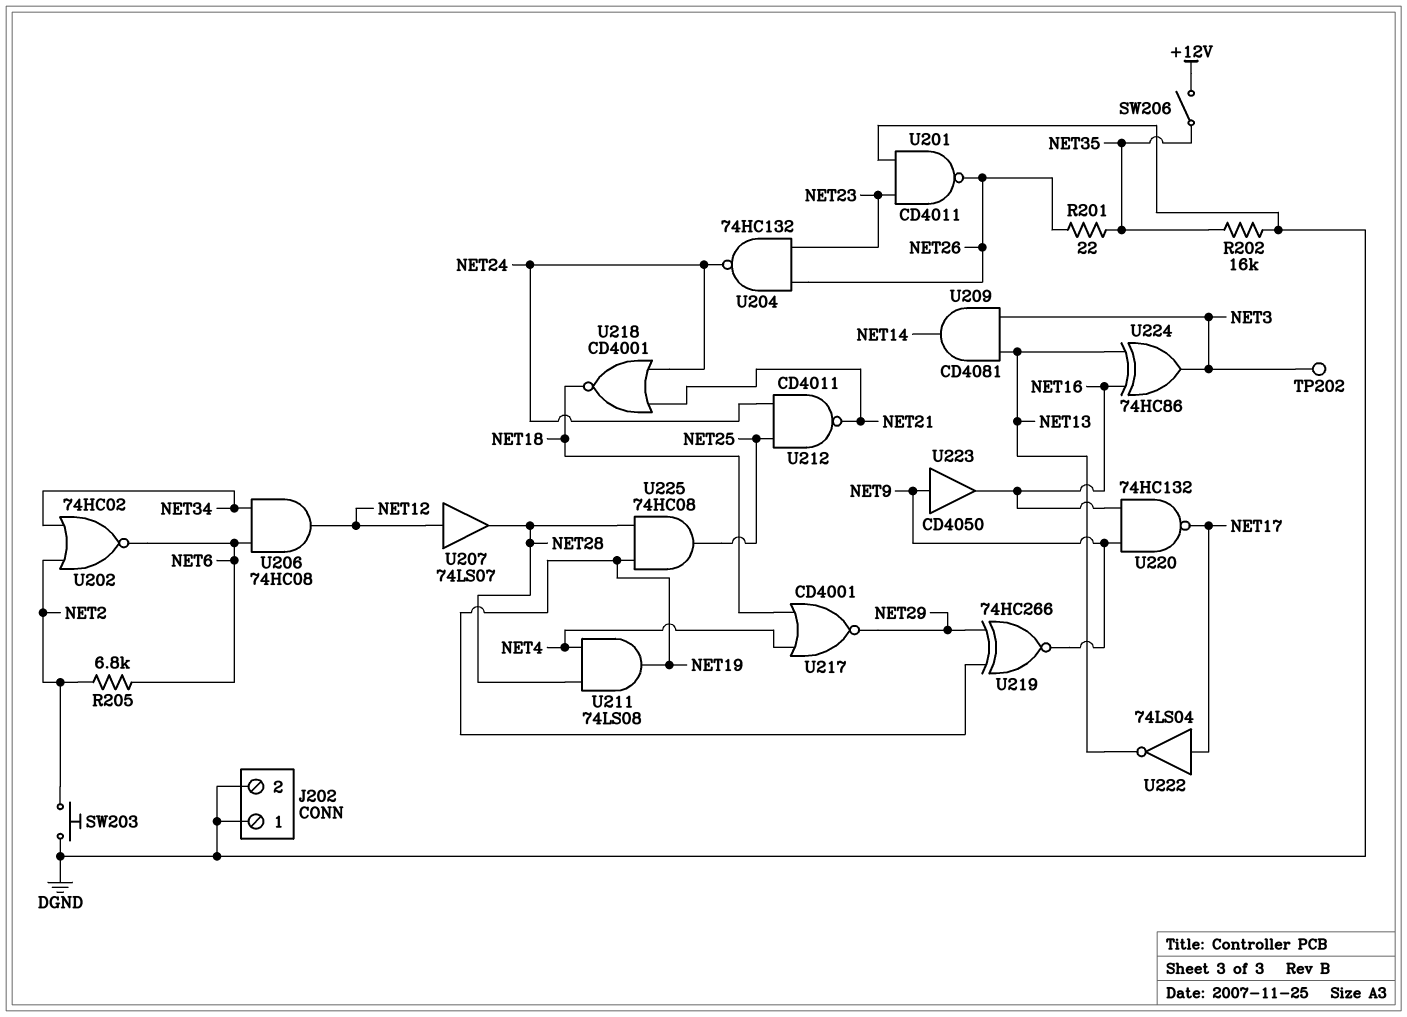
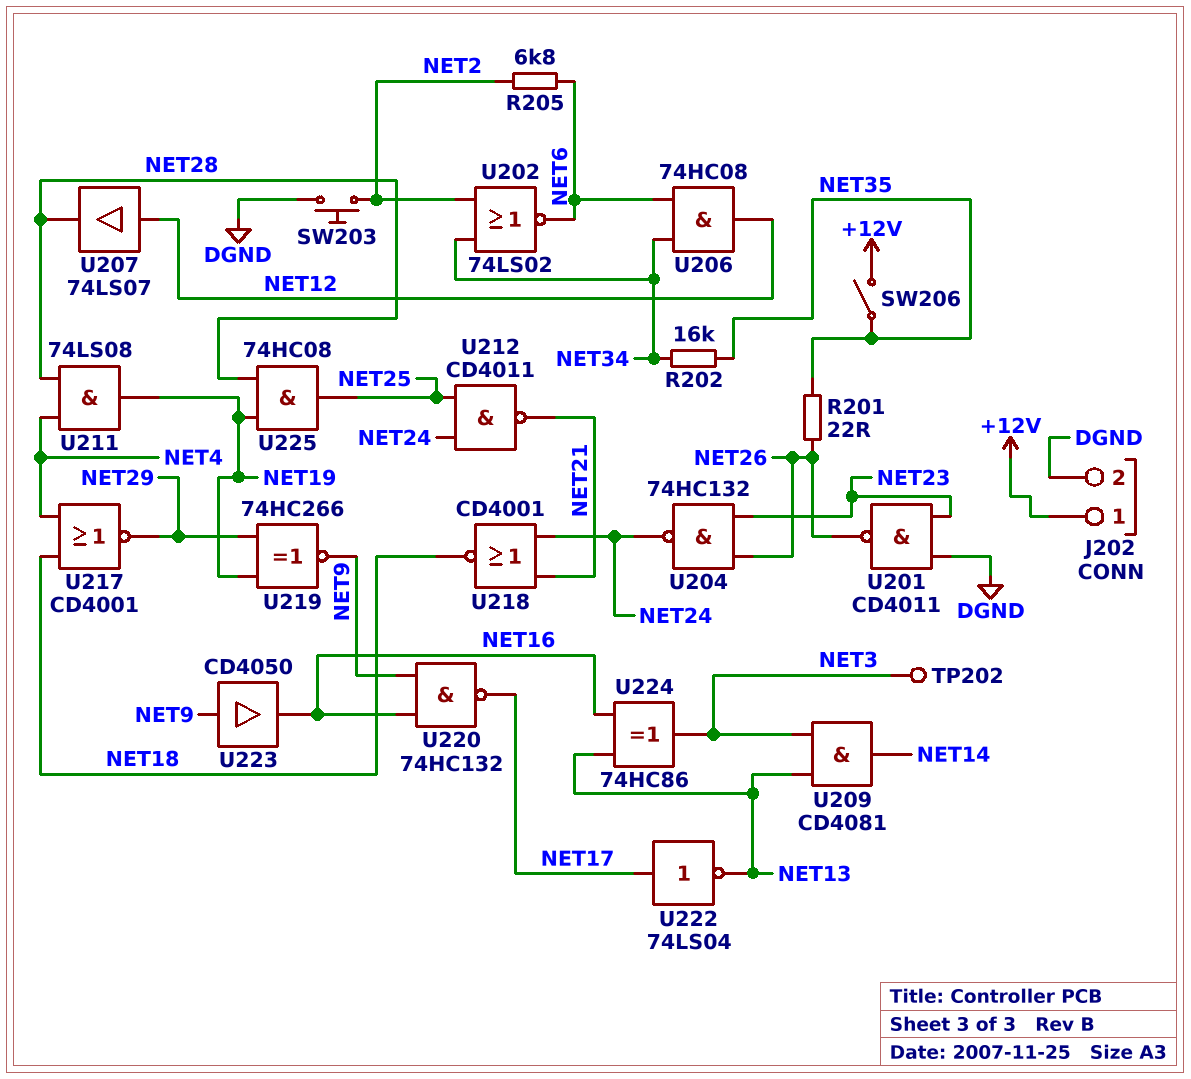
J202 pin 1: DGND -> +12V
R202: 16k (DGND, NET35) -> 16k (NET34, NET35)
U202: NOR 74HC02 (in NET2, in NET34, out NET6) -> NOR 74LS02 (in NET2, in NET34, out NET6)

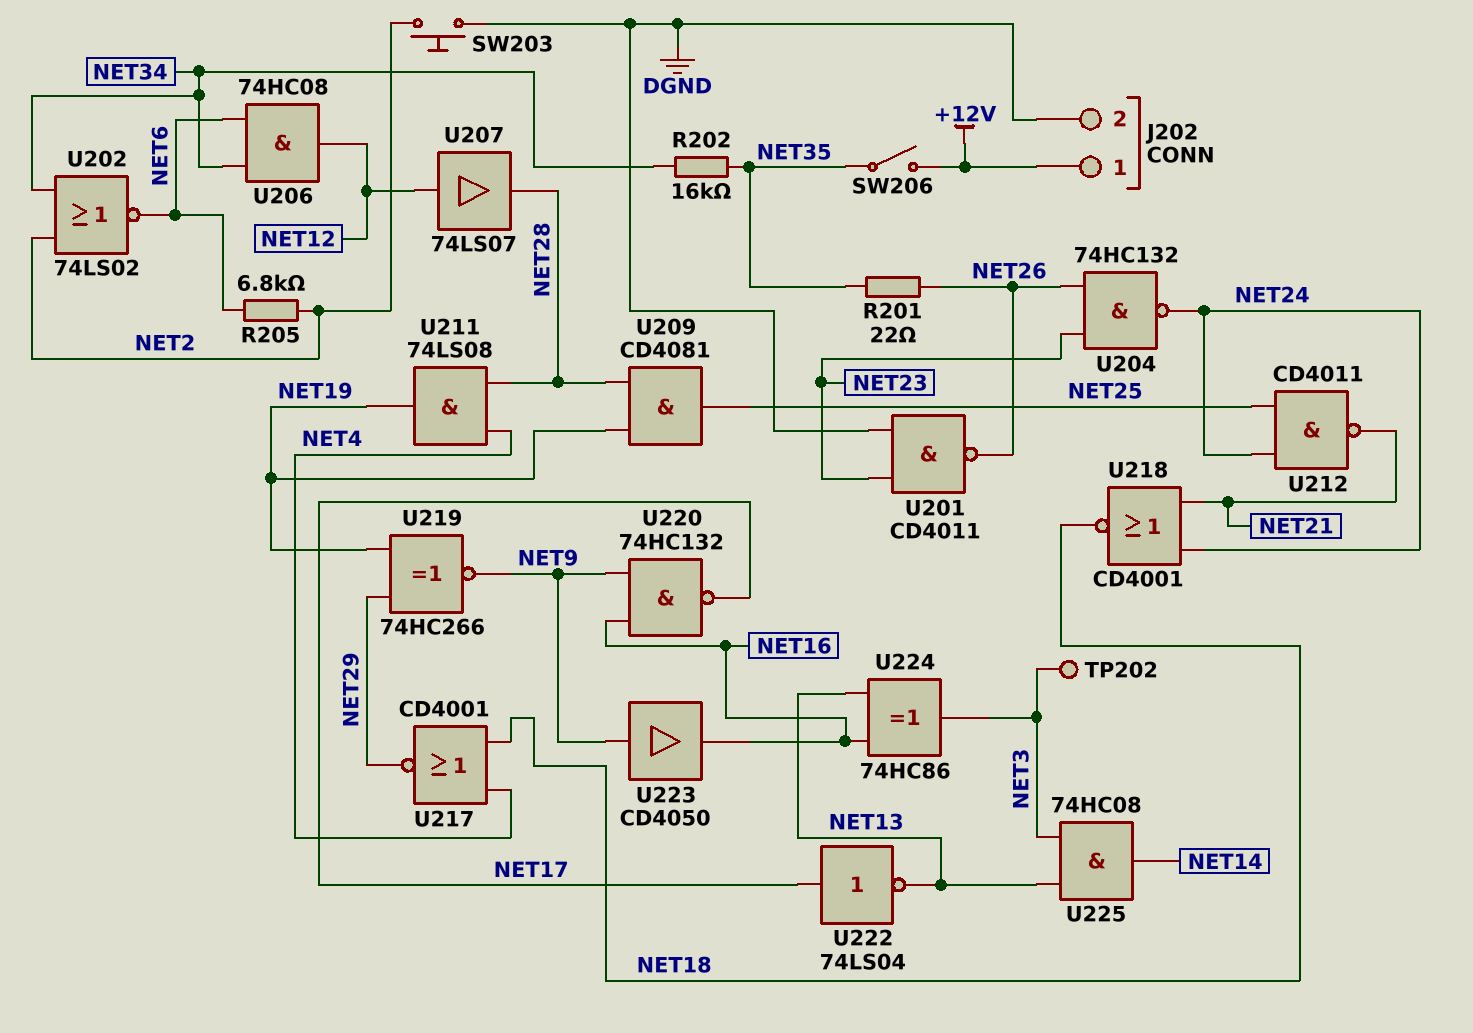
U209: AND CD4081 (in NET3, in NET13, out NET14) -> AND CD4081 (in NET19, in NET28, out NET25)
U225: AND 74HC08 (in NET19, in NET28, out NET25) -> AND 74HC08 (in NET3, in NET13, out NET14)

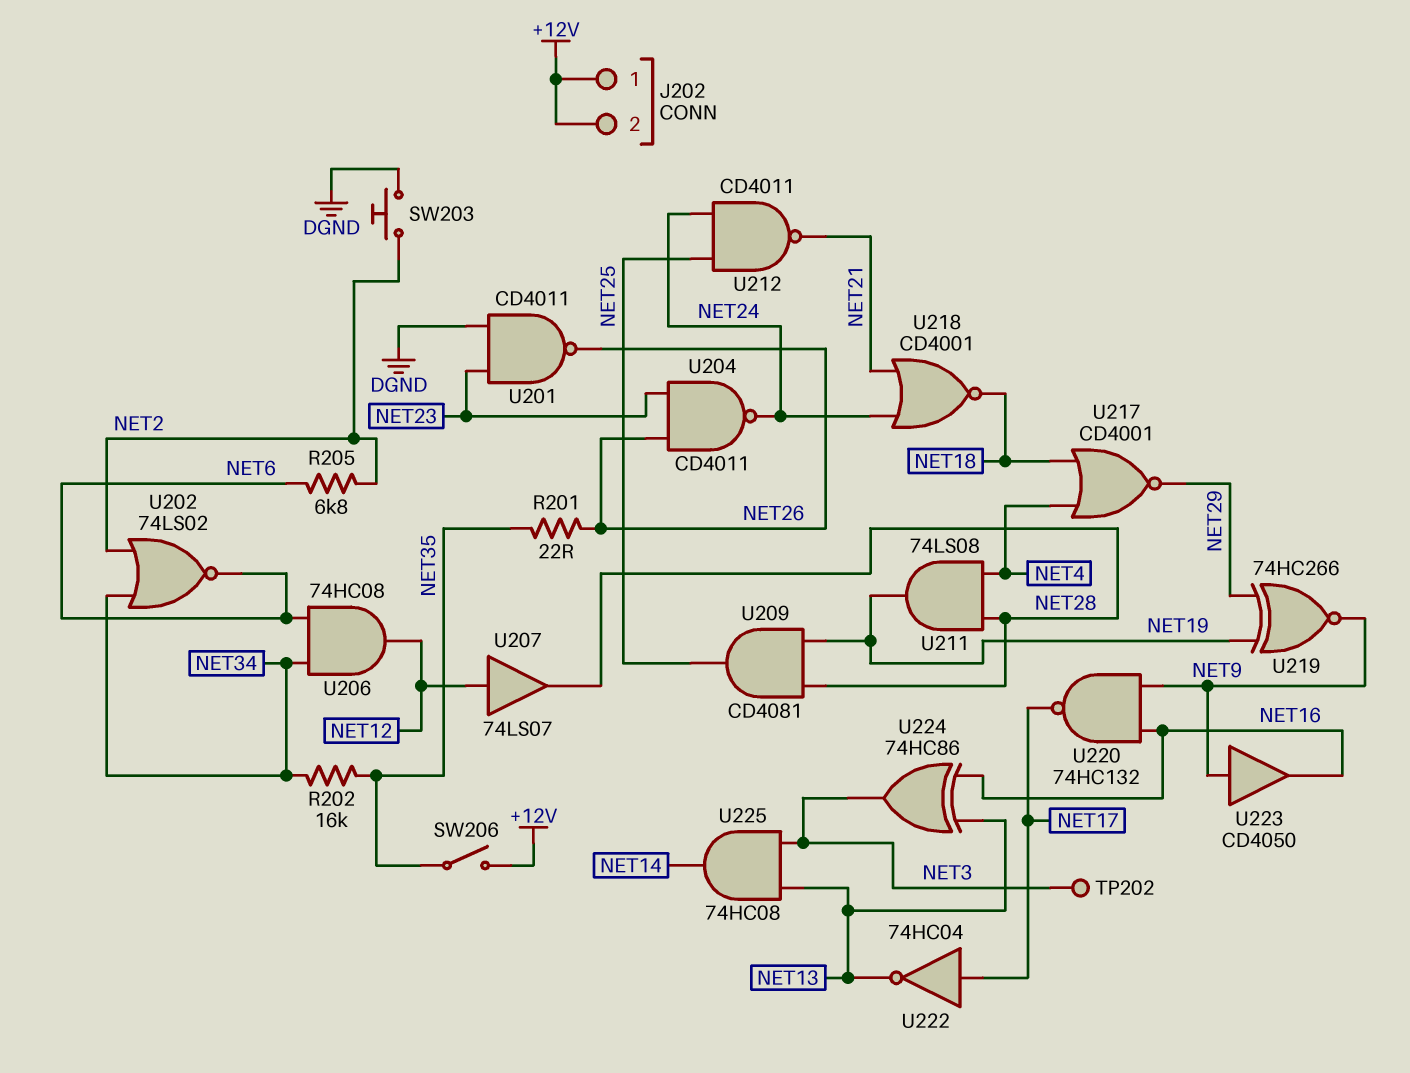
J202 pin 2: DGND -> +12V
U204: NAND 74HC132 (in NET23, in NET26, out NET24) -> NAND CD4011 (in NET23, in NET26, out NET24)
U222: NOT 74LS04 (in NET17, out NET13) -> NOT 74HC04 (in NET17, out NET13)

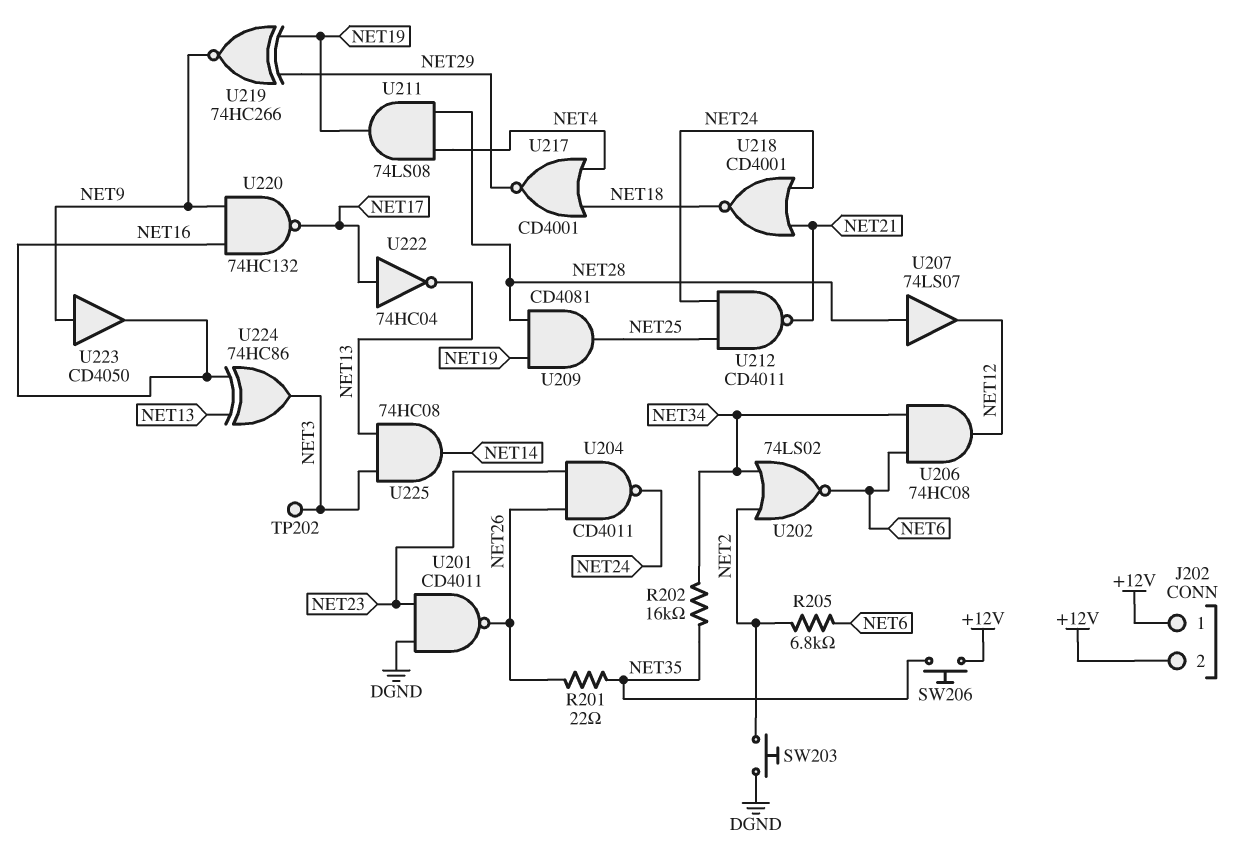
SW206: switch (+12V, NET35) -> button (+12V, NET35)
U207: buffer 74LS07 (in NET12, out NET28) -> buffer 74LS07 (in NET28, out NET12)

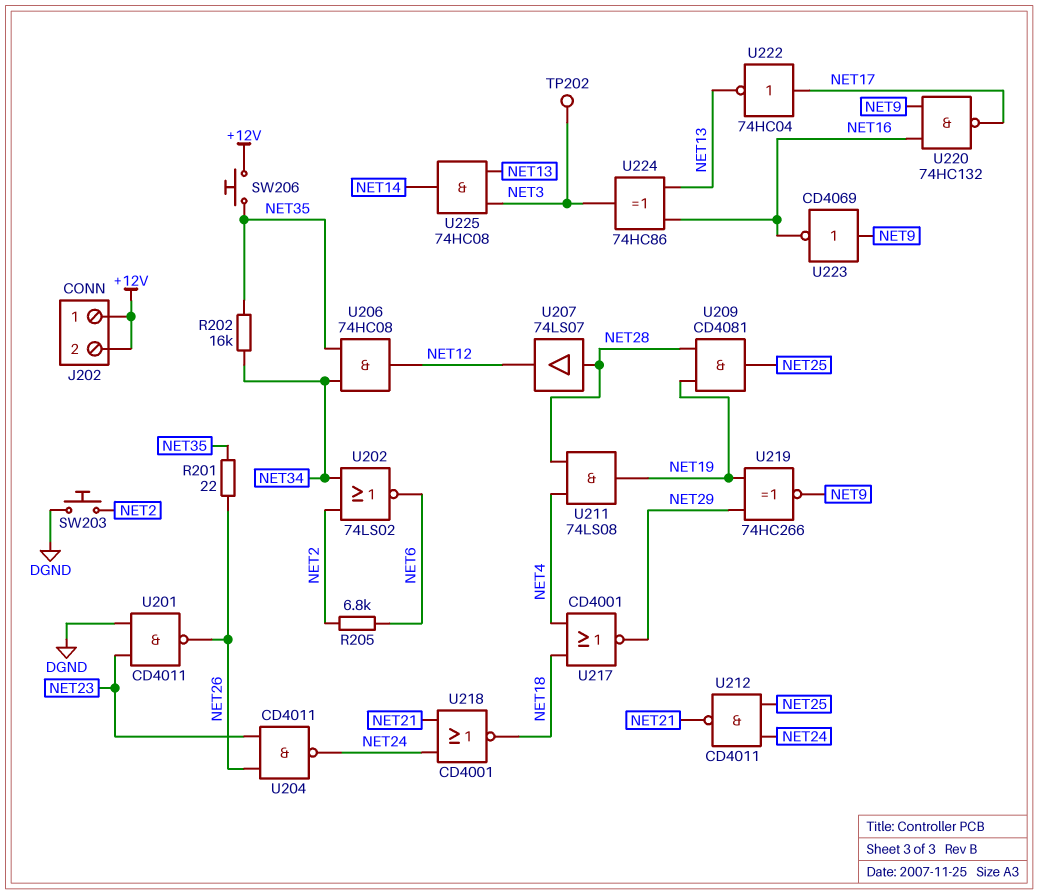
U206: AND 74HC08 (in NET6, in NET34, out NET12) -> AND 74HC08 (in NET34, in NET35, out NET12)
U223: buffer CD4050 (in NET9, out NET16) -> NOT CD4069 (in NET9, out NET16)

